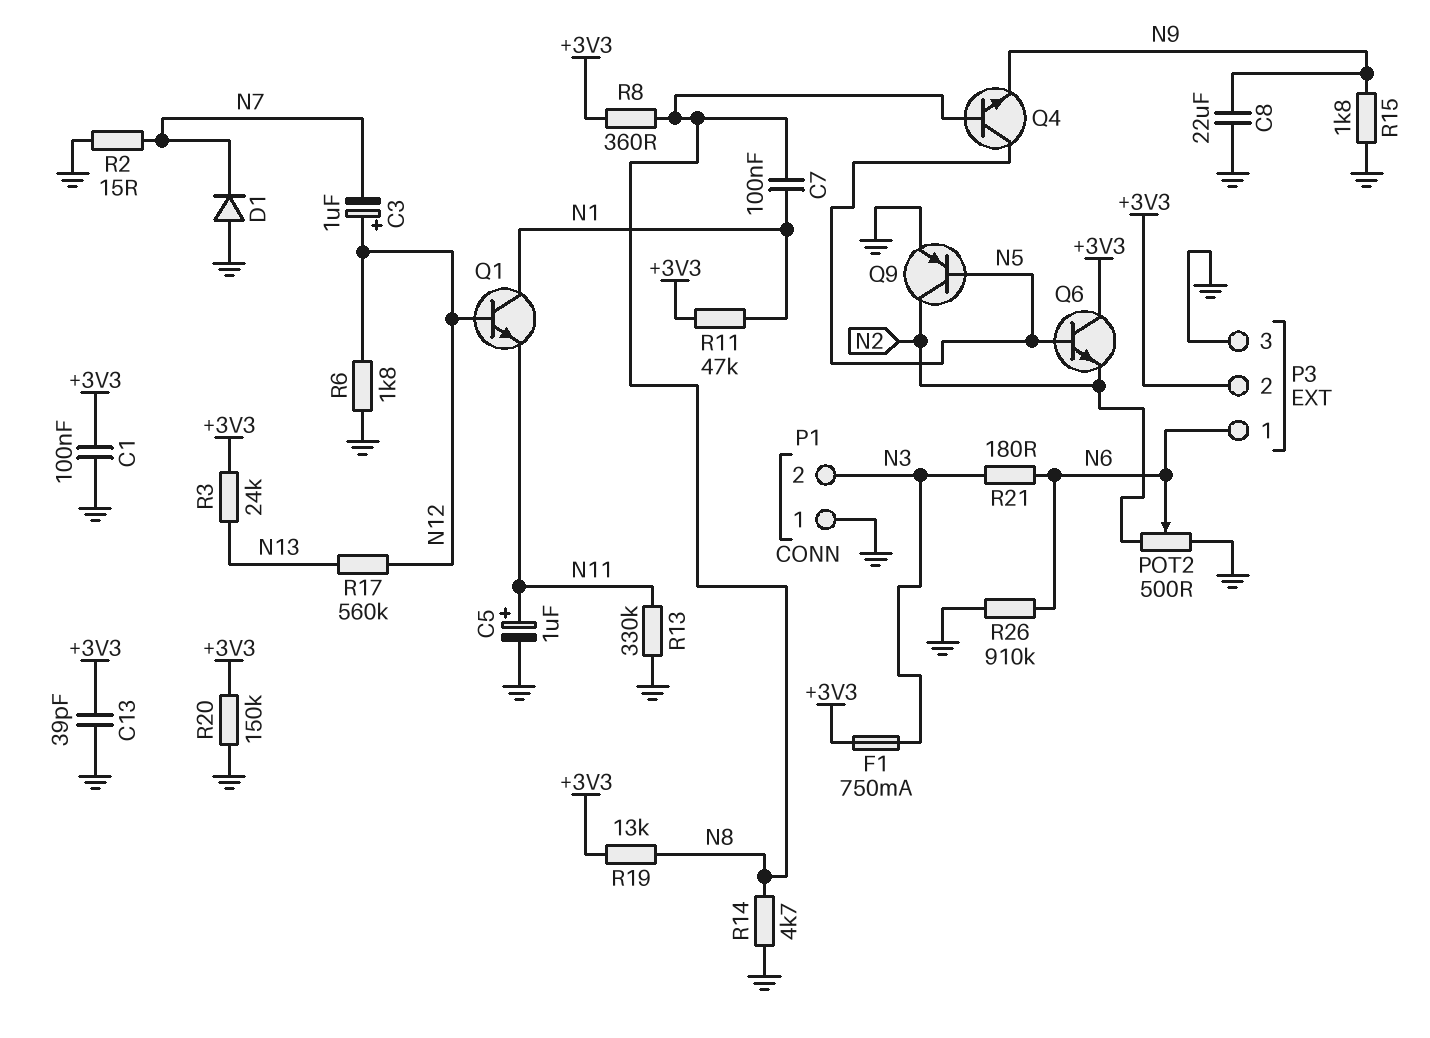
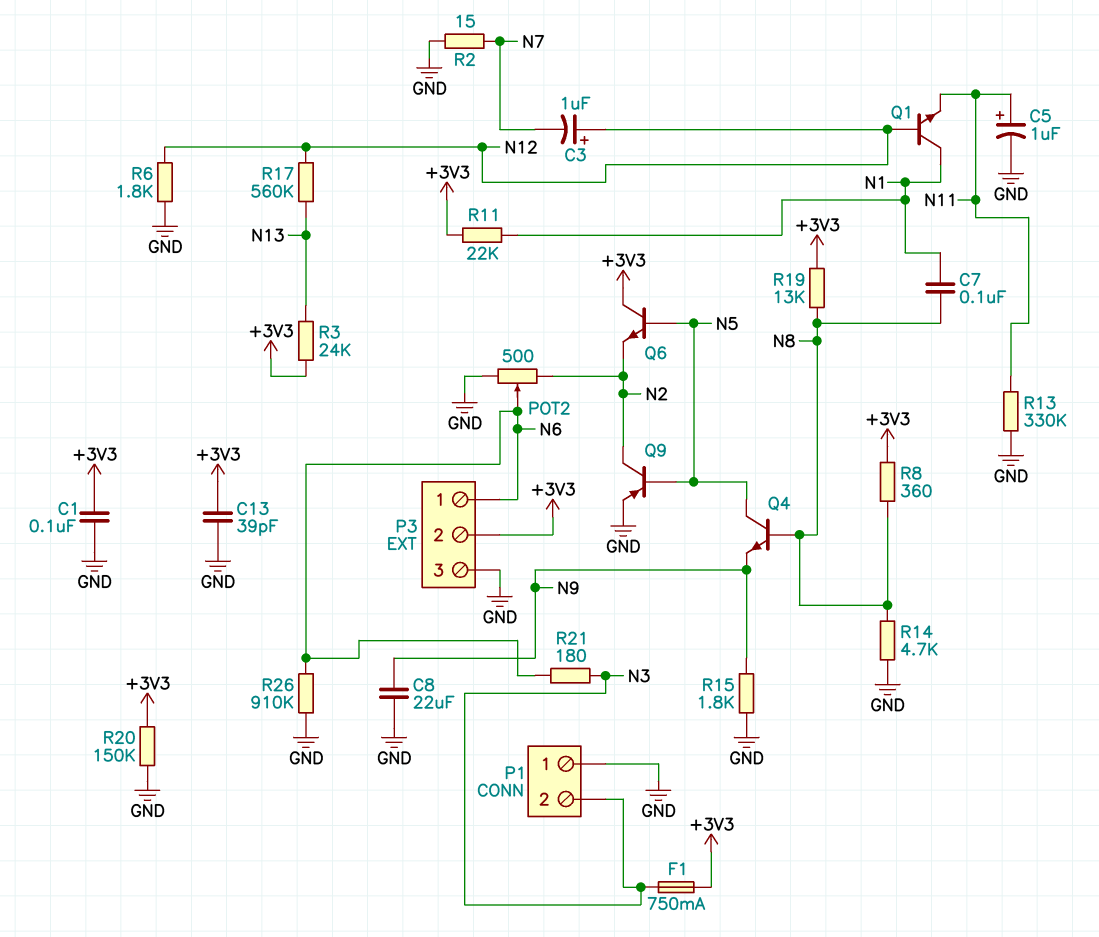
D1: diode (A GND, K N7) -> none
R11: 47k (+3V3, N1) -> 22k (+3V3, N1)

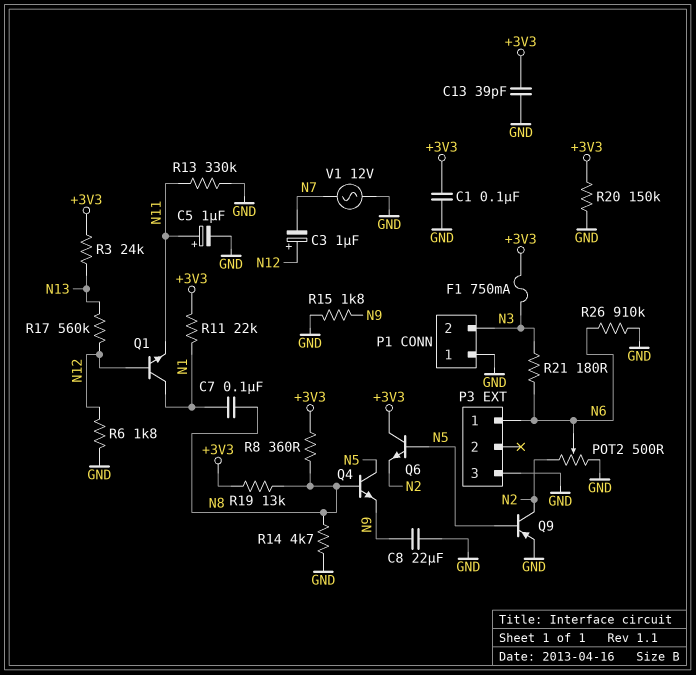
P3 pin 2: +3V3 -> none
R2: 15 (GND, N7) -> none
V1: none -> AC 12V (GND, N7)

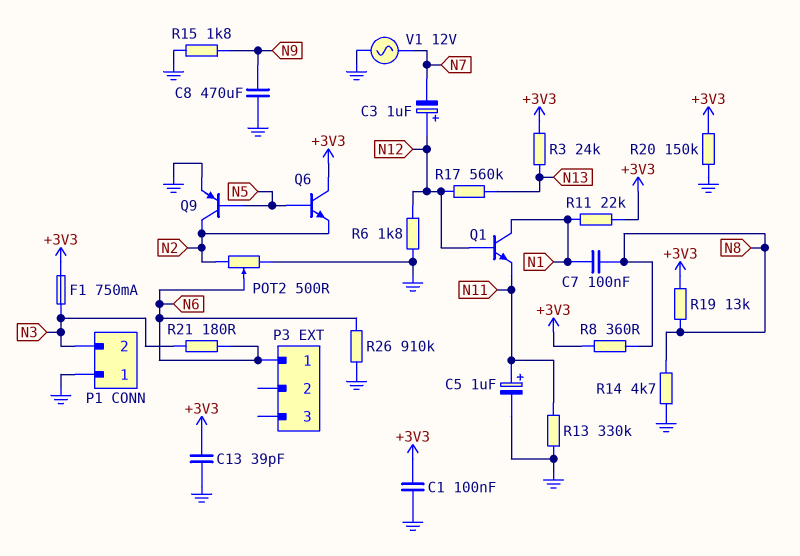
C8: 22uF (GND, N9) -> 470uF (GND, N9)
P3 pin 3: GND -> none
Q4: NPN (B N8, C N5, E N9) -> none

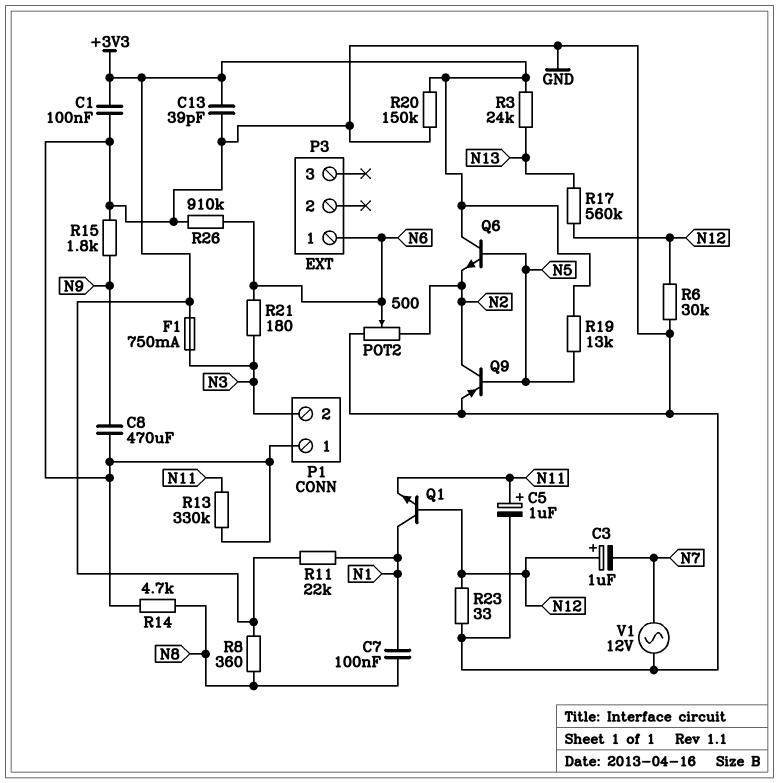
R6: 1.8k (GND, N12) -> 30k (GND, N12)
R19: 13k (+3V3, N8) -> 13k (+3V3, N5)
R23: none -> 33 (GND, N12)

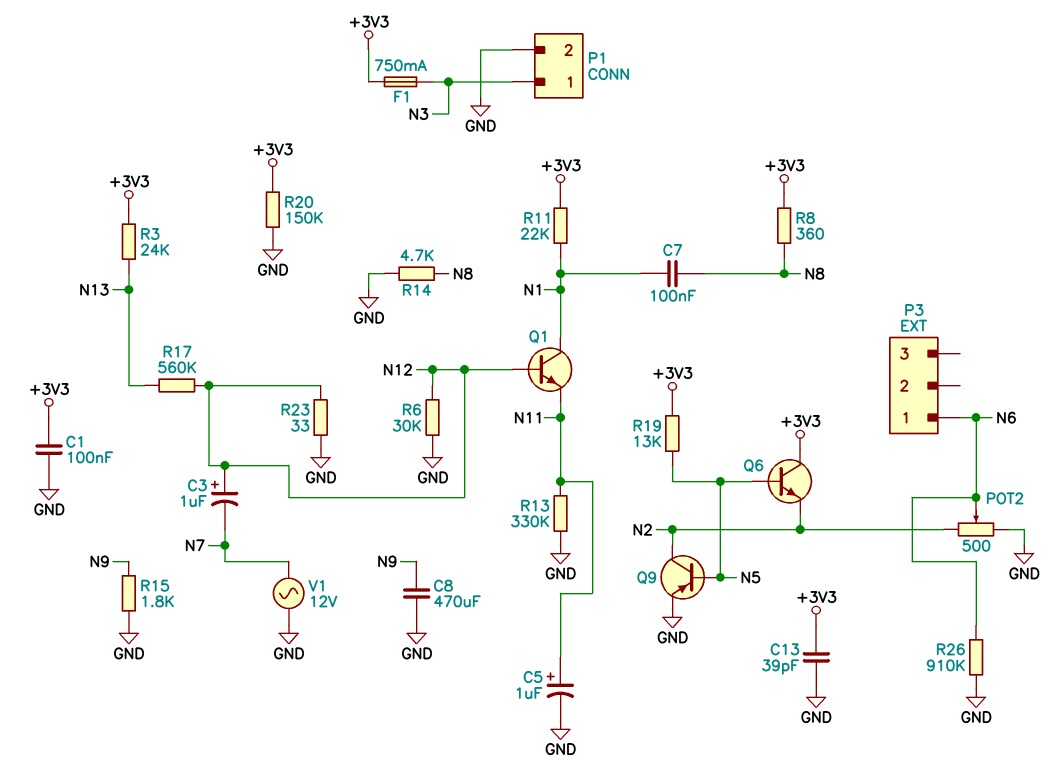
P1 pin 1: GND -> N3
P1 pin 2: N3 -> GND
R21: 180 (N3, N6) -> none

